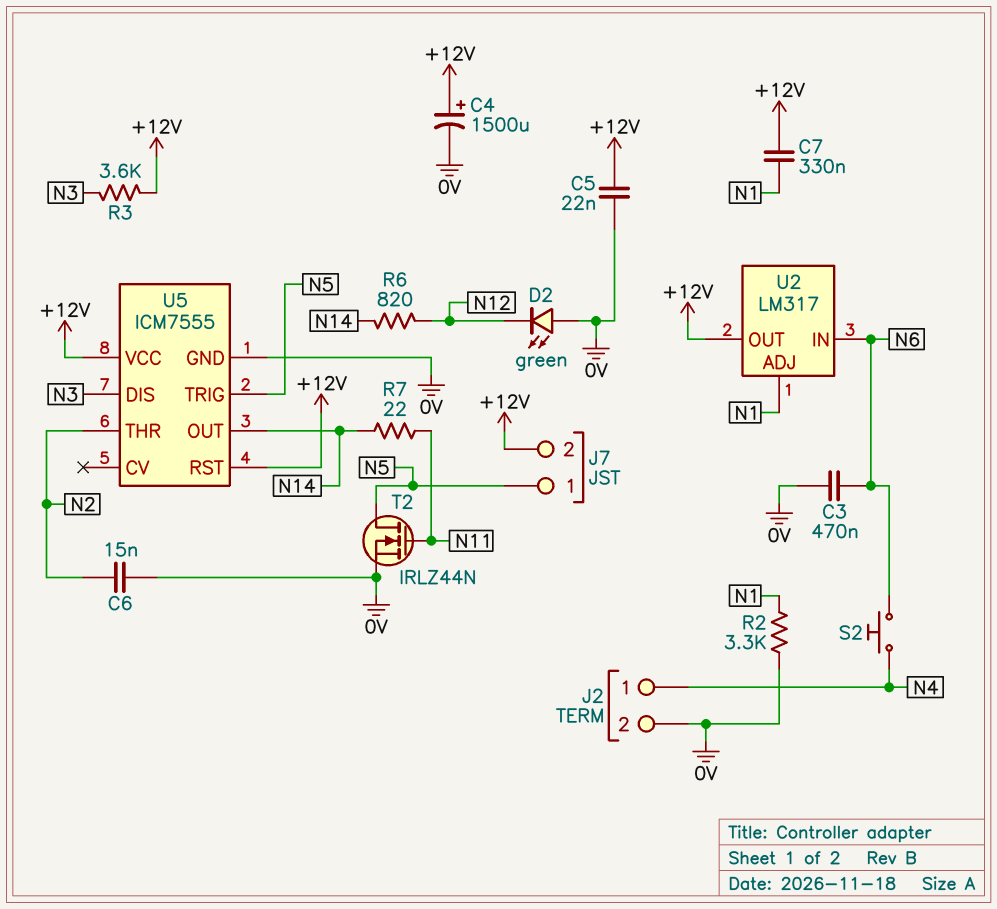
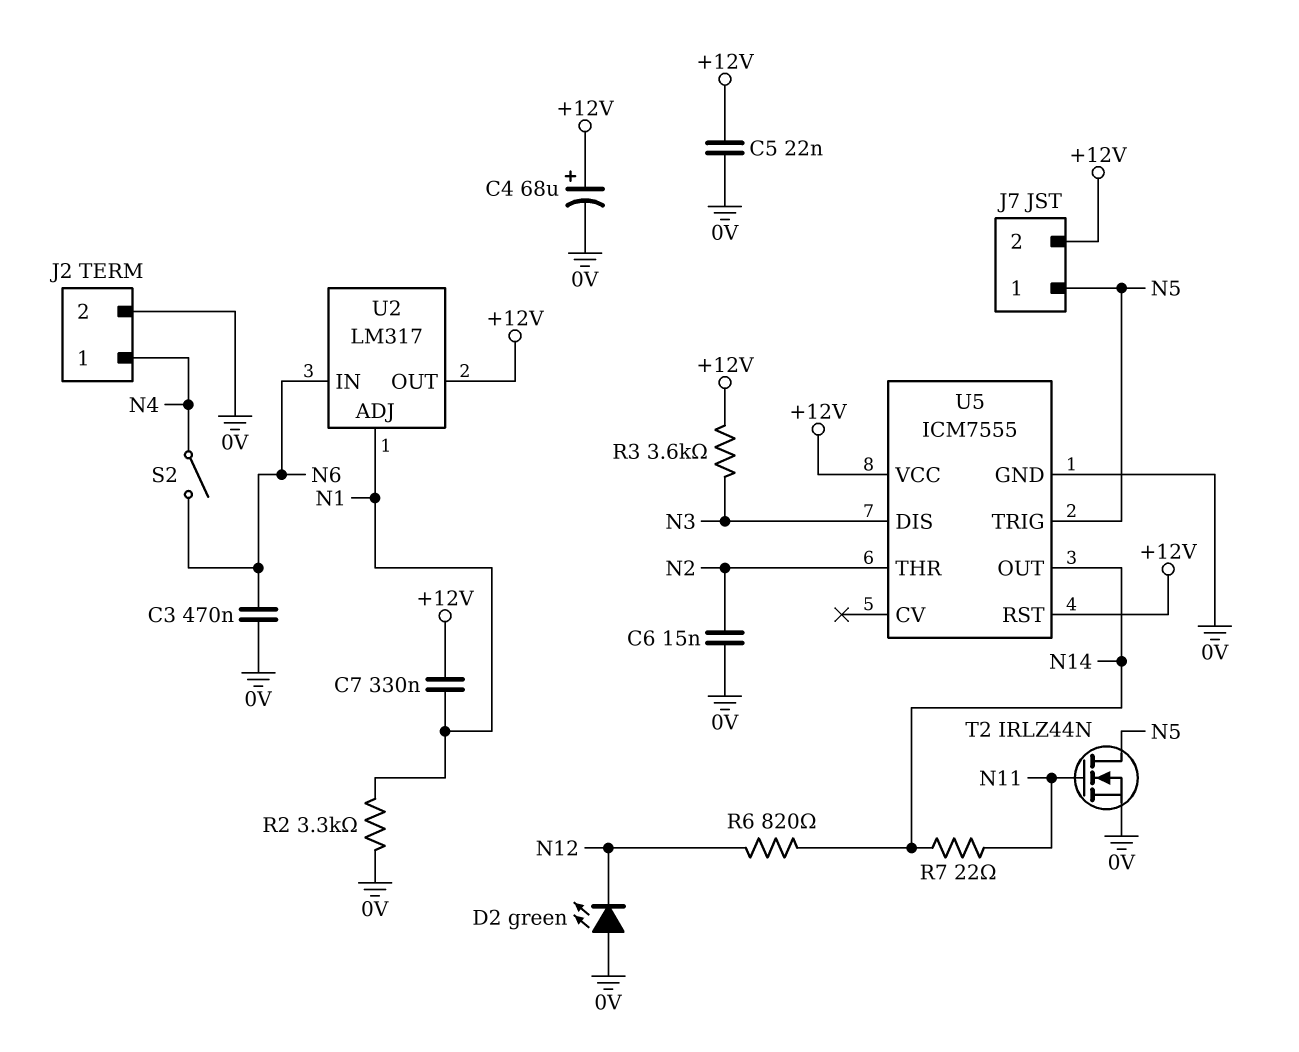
C4: 1500uF (plus +12V, minus 0V) -> 68uF (plus +12V, minus 0V)
S2: button (N4, N6) -> switch (N4, N6)

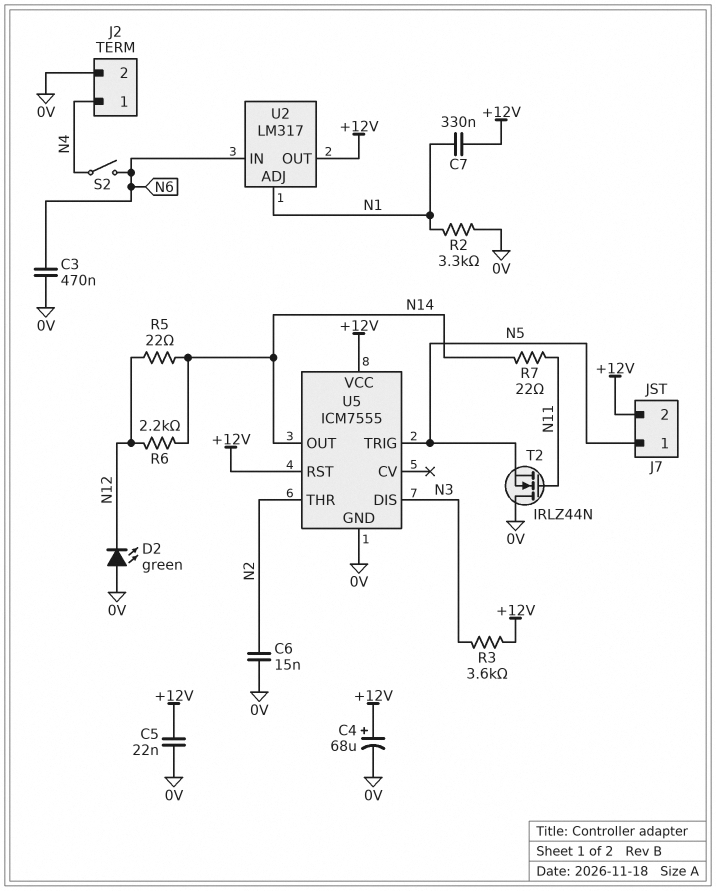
R5: none -> 22 (N12, N14)
R6: 820 (N12, N14) -> 2.2k (N12, N14)
T2: NMOS IRLZ44N (G N11, D N5, S 0V) -> NMOS IRLZ44N (G N11, D 0V, S N5)

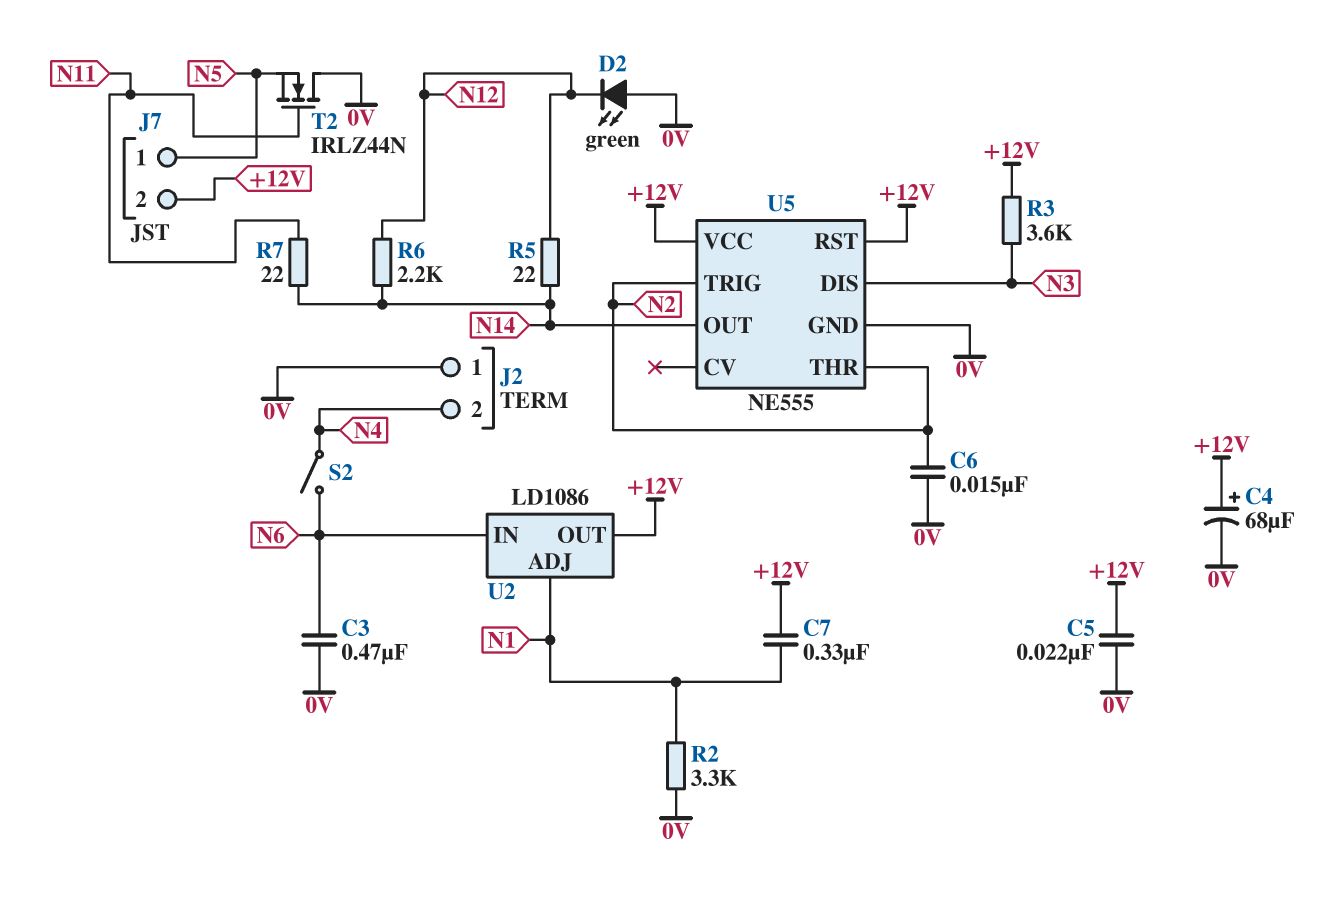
J2 pin 1: N4 -> 0V
J2 pin 2: 0V -> N4
U2: LM317 -> LD1086
U5: ICM7555 -> NE555
U5 pin TRIG: N5 -> N2

